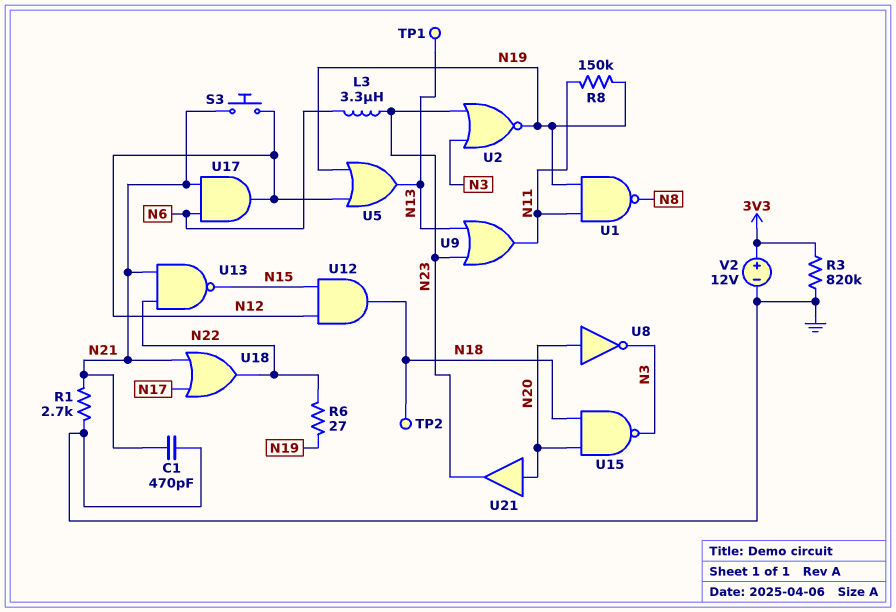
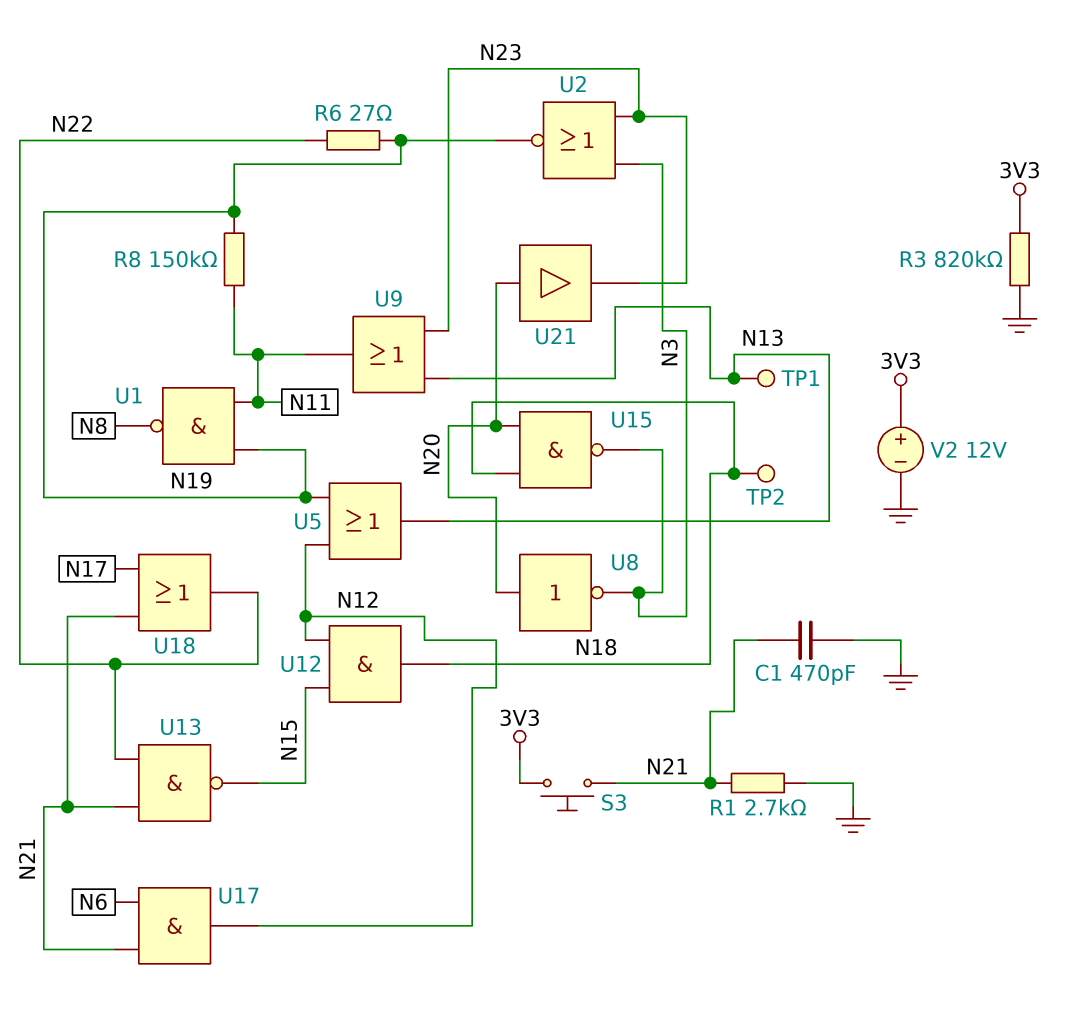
L3: 3.3uH (N6, N23) -> none
S3: button (N12, N21) -> button (3V3, N21)

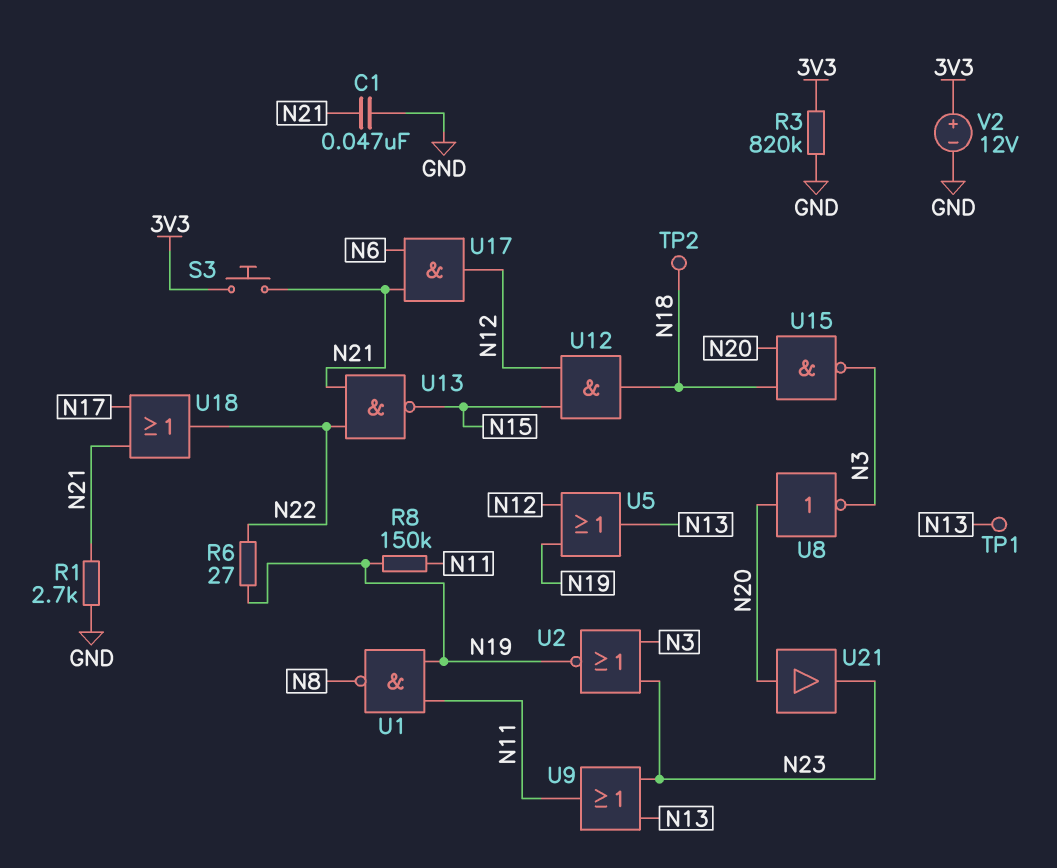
C1: 470pF (GND, N21) -> 47nF (GND, N21)

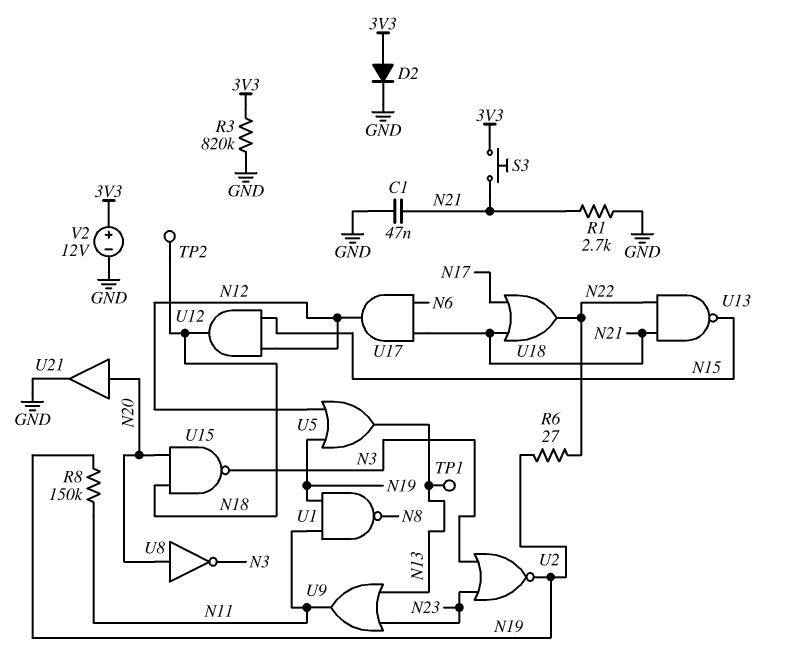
D2: none -> diode (A 3V3, K GND)
U21: buffer (in N20, out N23) -> buffer (in N20, out GND)

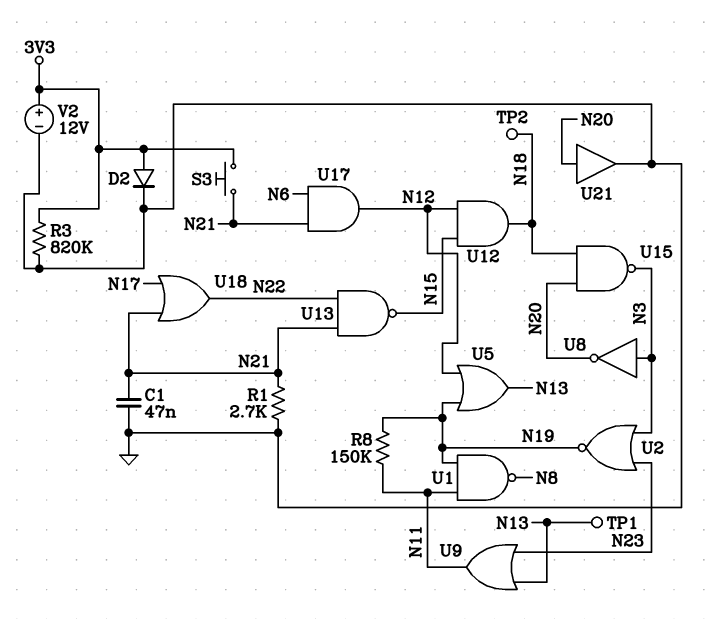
R6: 27 (N19, N22) -> none
U8: NOT (in N20, out N3) -> NOT (in N3, out N20)

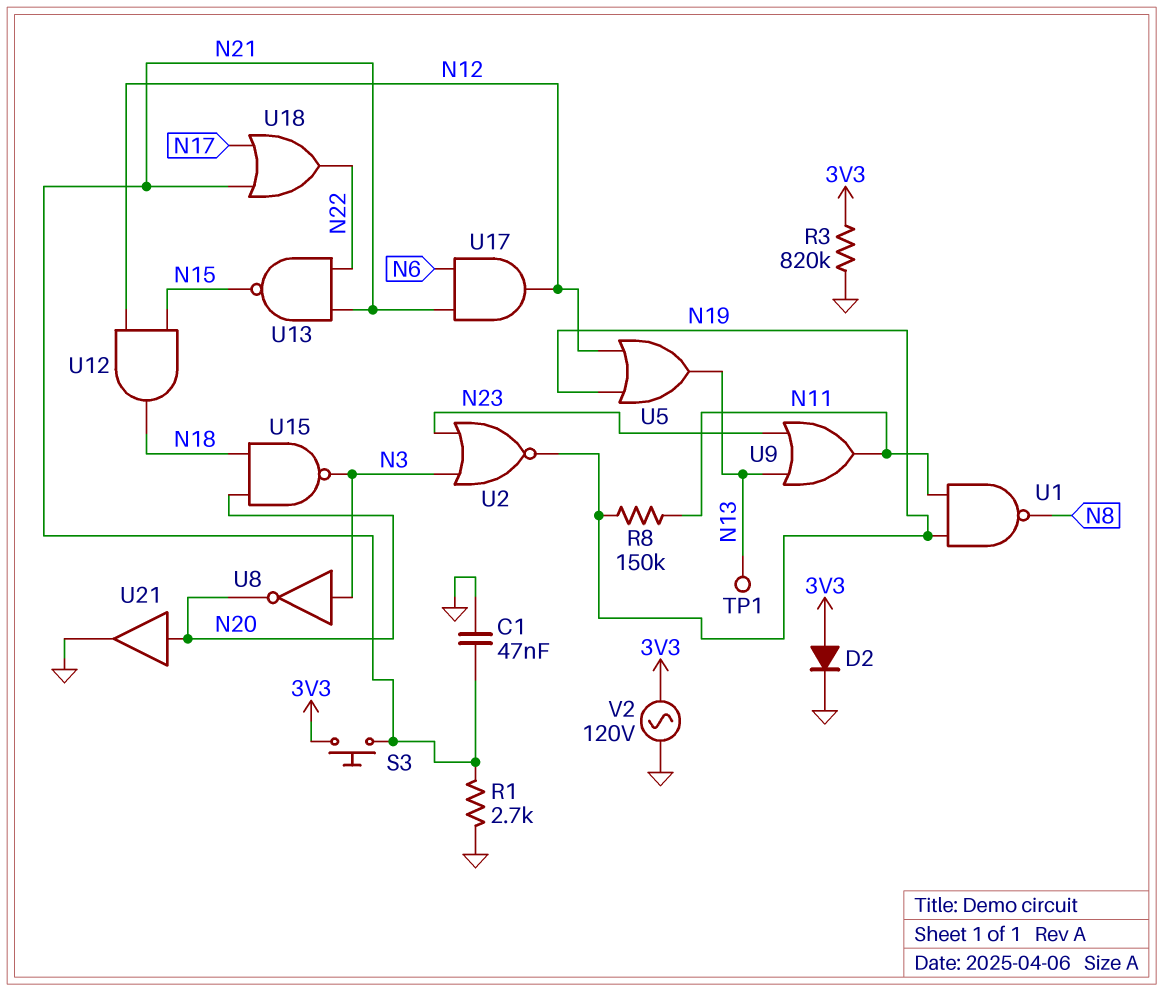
TP2: test point (N18) -> none
V2: 12V (plus 3V3, minus GND) -> AC 120V (3V3, GND)

